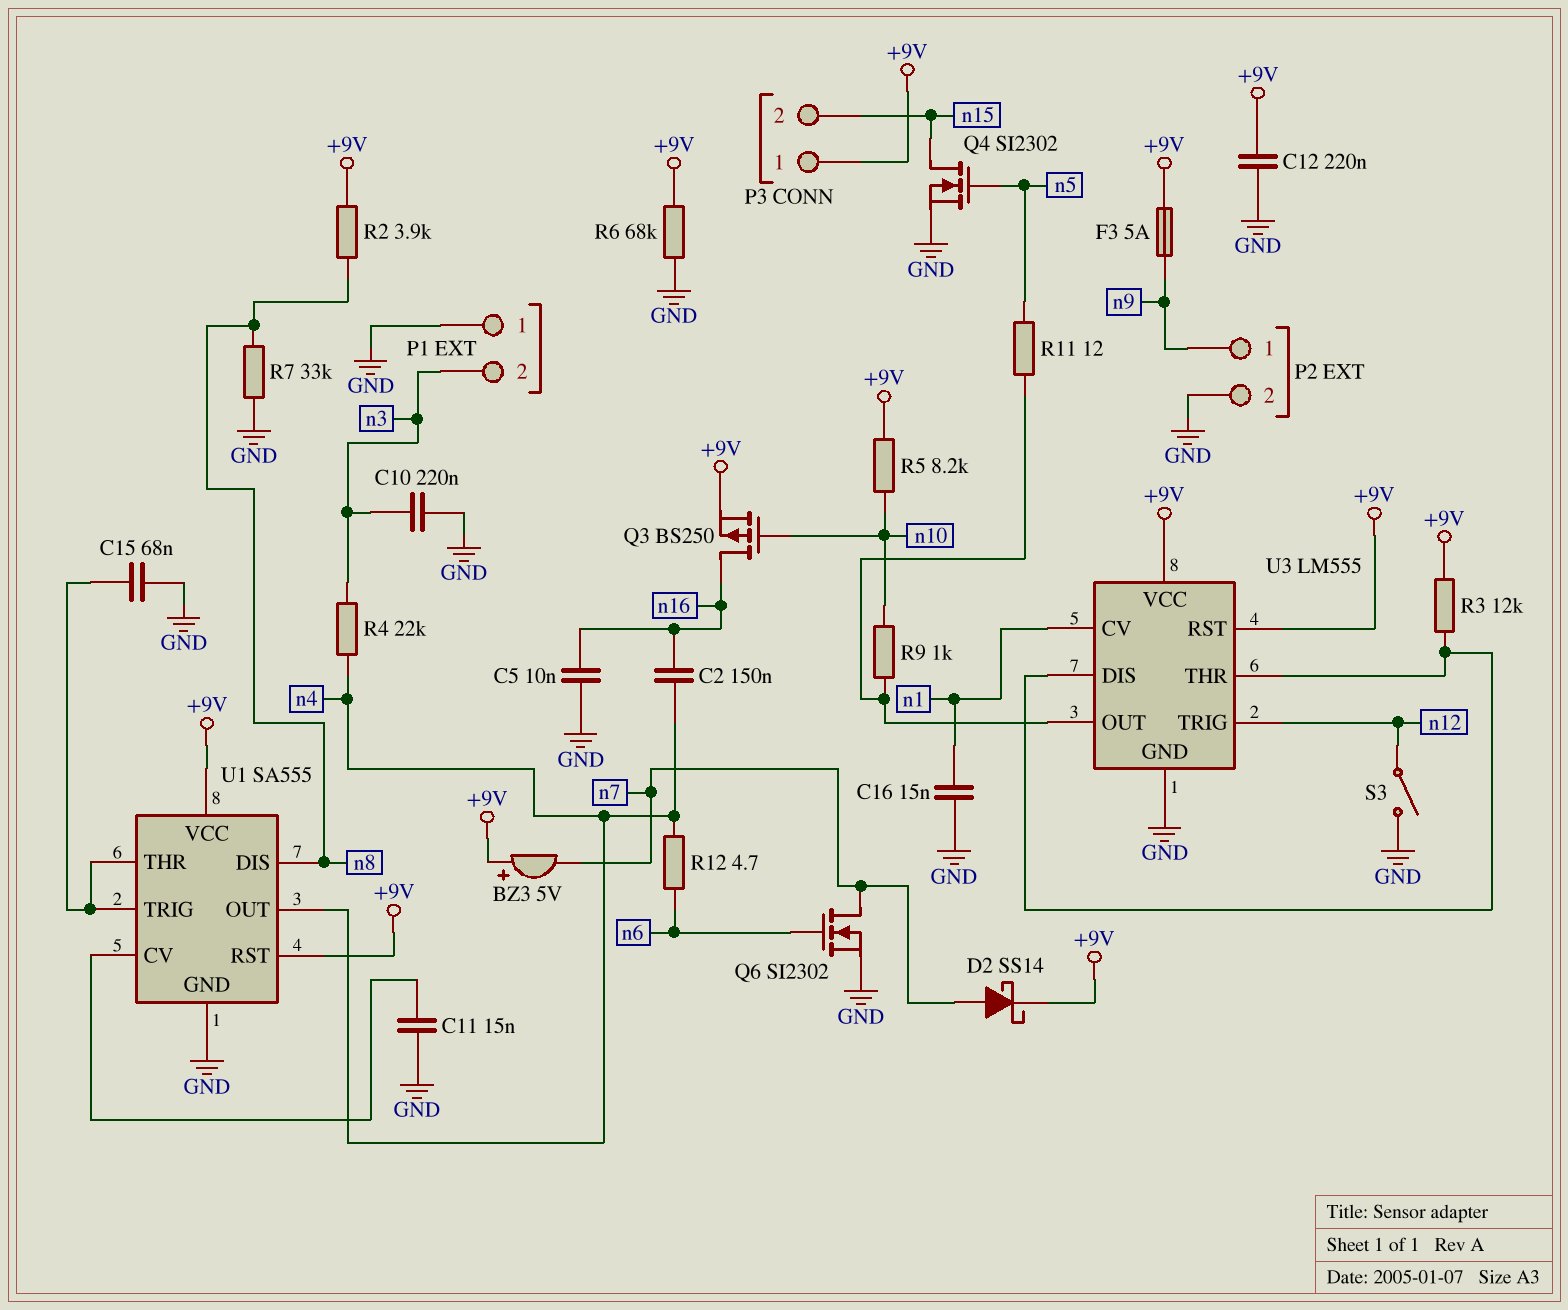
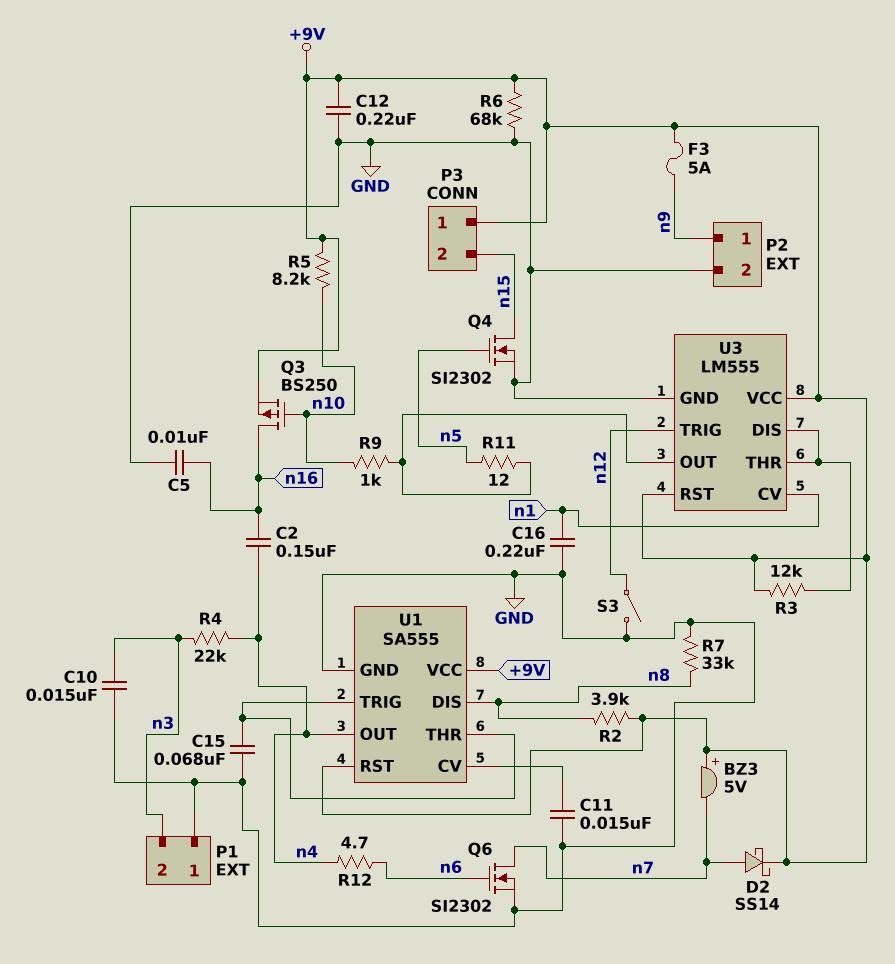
C10: 220nF (GND, n3) -> 15nF (GND, n3)
C16: 15nF (GND, n1) -> 220nF (GND, n1)

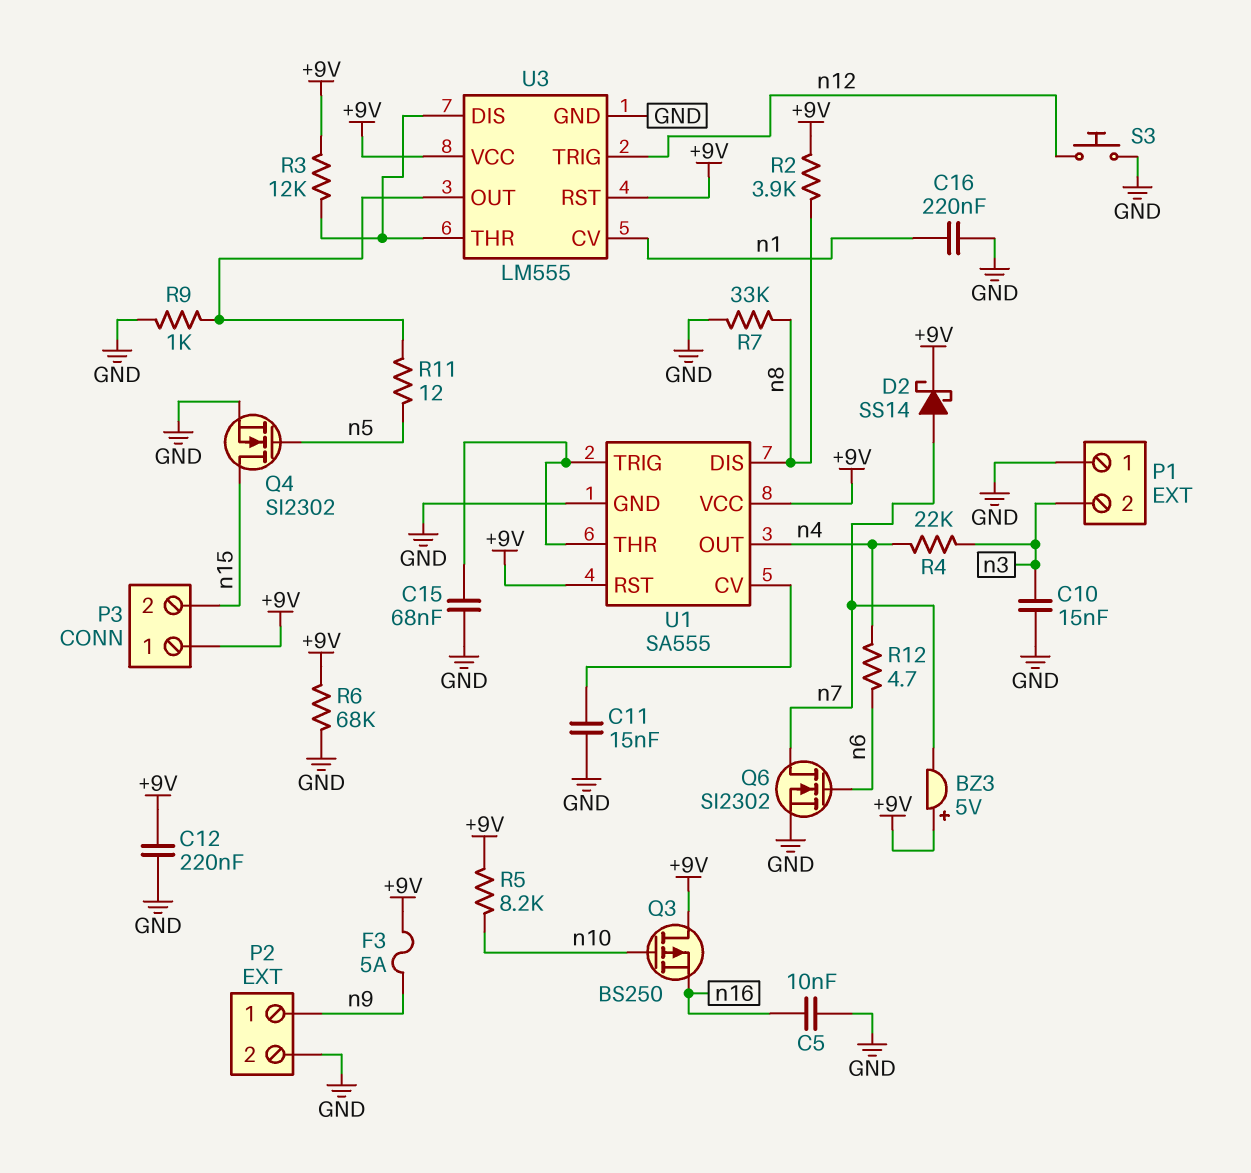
C2: 150nF (n4, n16) -> none
Q3: PMOS BS250 (G n10, D n16, S +9V) -> PMOS BS250 (G n10, D +9V, S n16)
R9: 1k (U3/OUT, n10) -> 1k (GND, U3/OUT)
S3: switch (GND, n12) -> button (GND, n12)

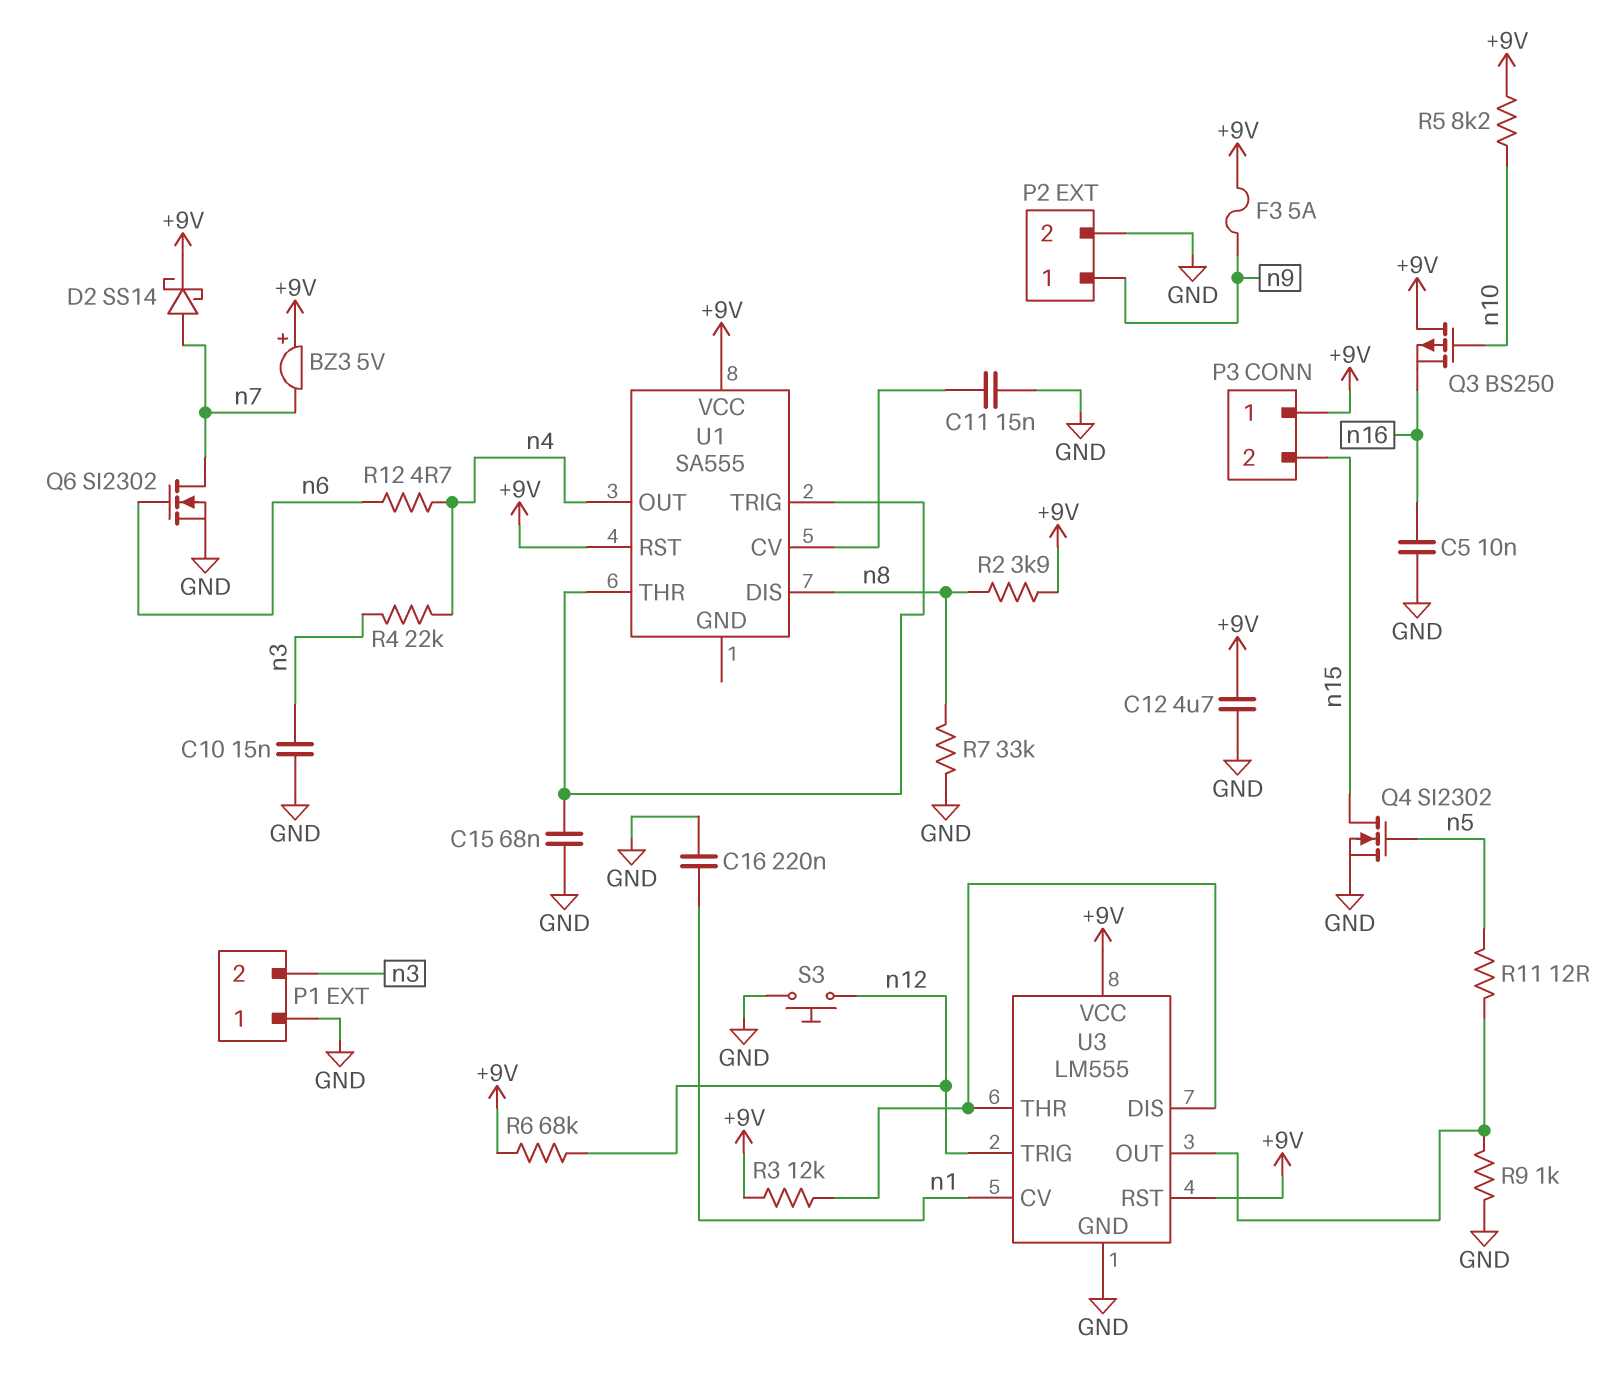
C12: 220nF (+9V, GND) -> 4.7uF (+9V, GND)
R6: 68k (+9V, GND) -> 68k (+9V, n12)
U1 pin GND: GND -> none

